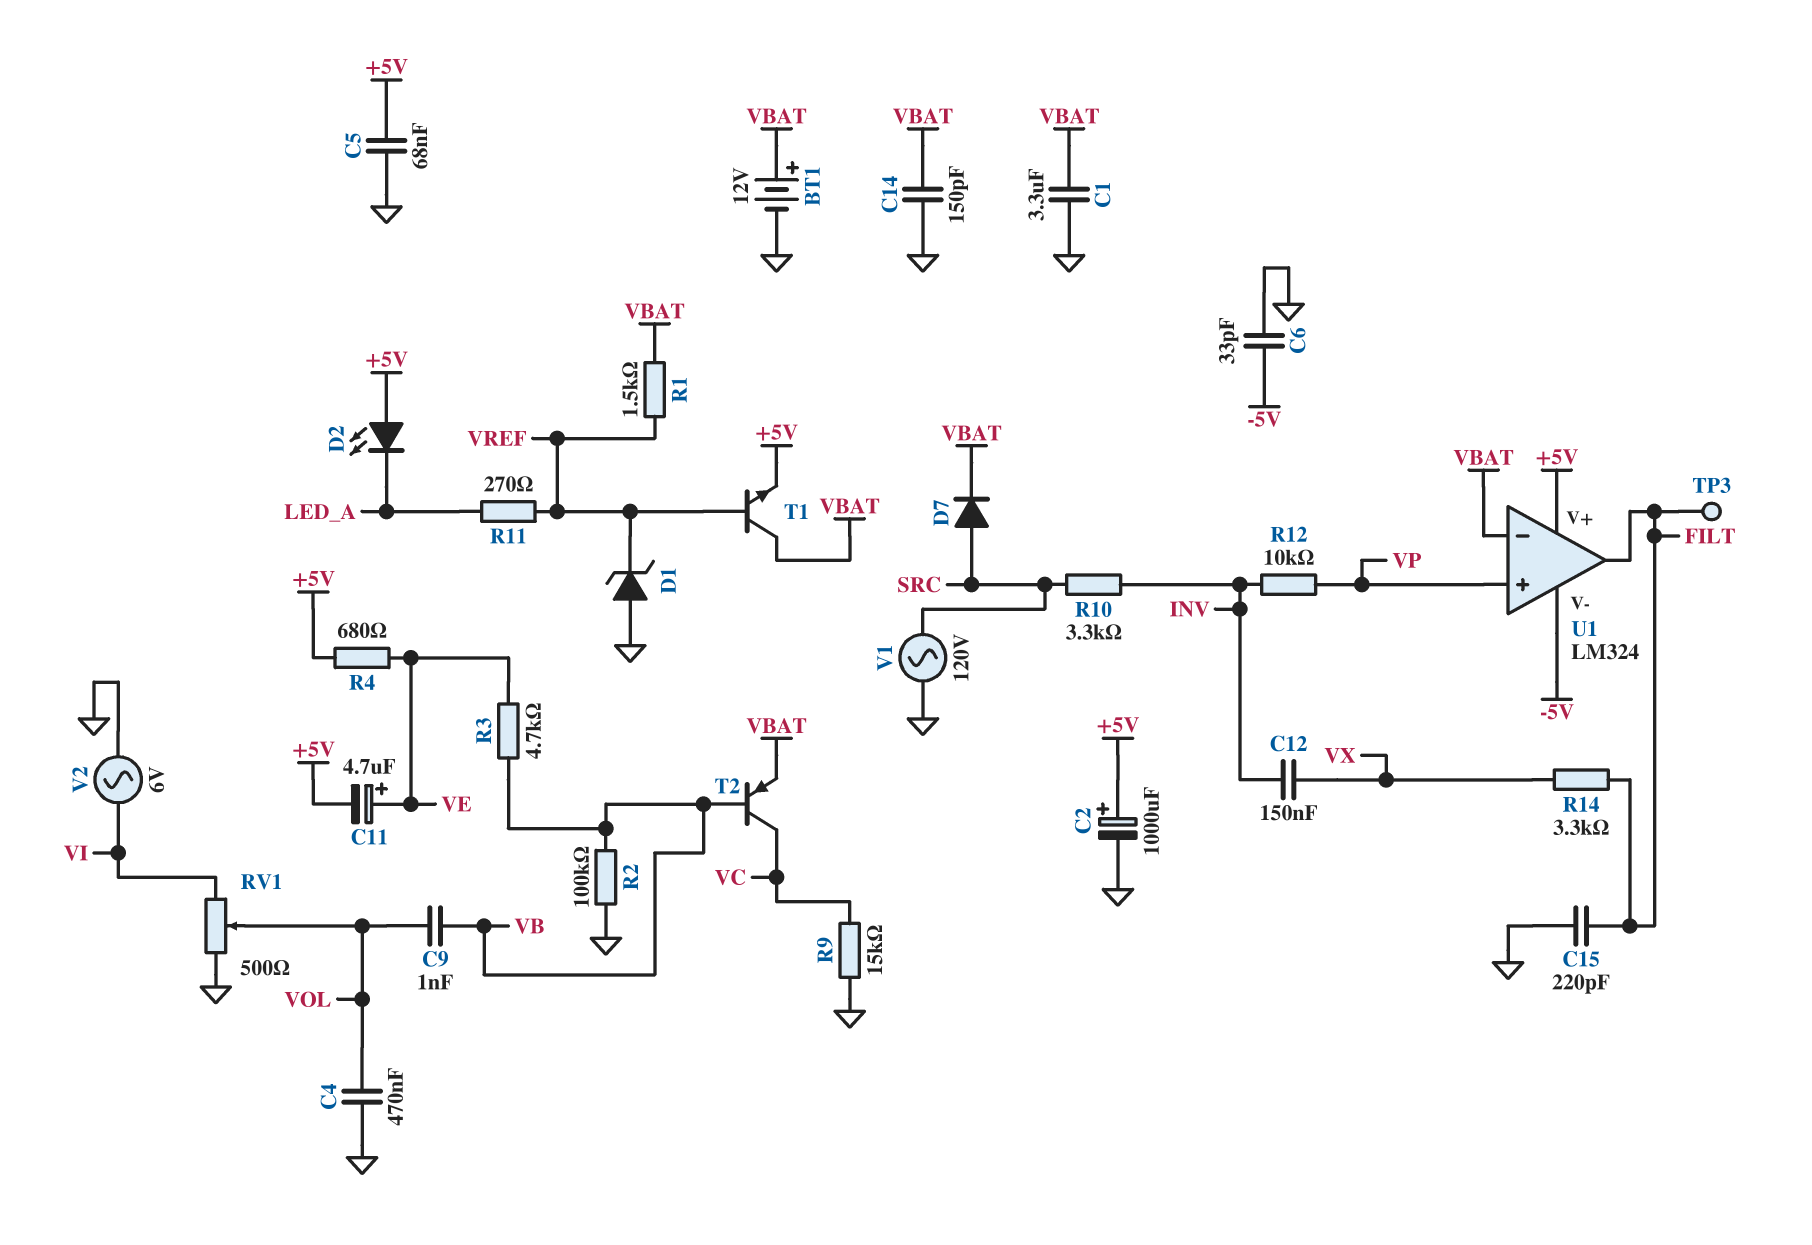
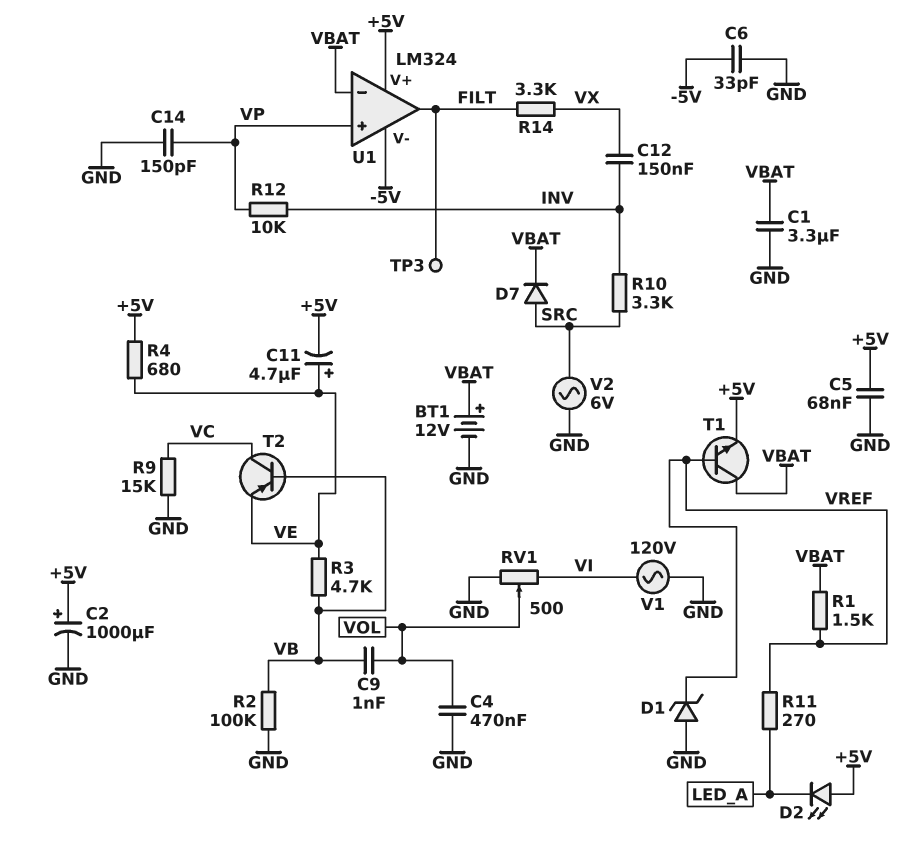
C14: 150pF (GND, VBAT) -> 150pF (GND, VP)
C15: 220pF (FILT, GND) -> none
T2: PNP (B VB, C VC, E VBAT) -> PNP (B VB, C VC, E VE)
V1: AC 120V (GND, SRC) -> AC 120V (GND, VI)
V2: AC 6V (GND, VI) -> AC 6V (GND, SRC)

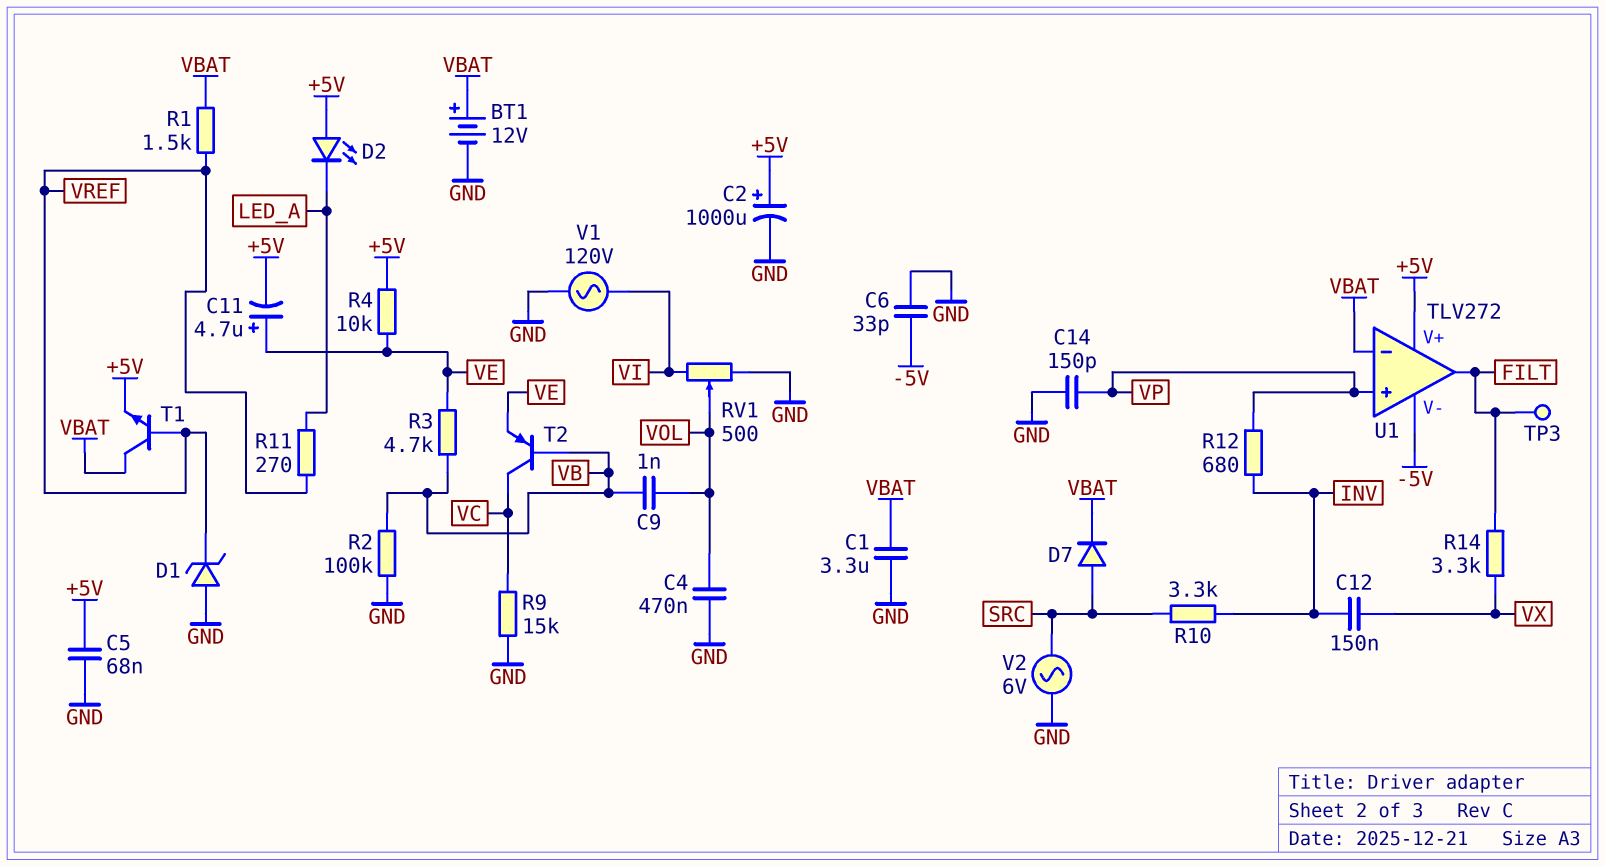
R4: 680 (+5V, VE) -> 10k (+5V, VE)
R12: 10k (INV, VP) -> 680 (INV, VP)
U1: LM324 -> TLV272

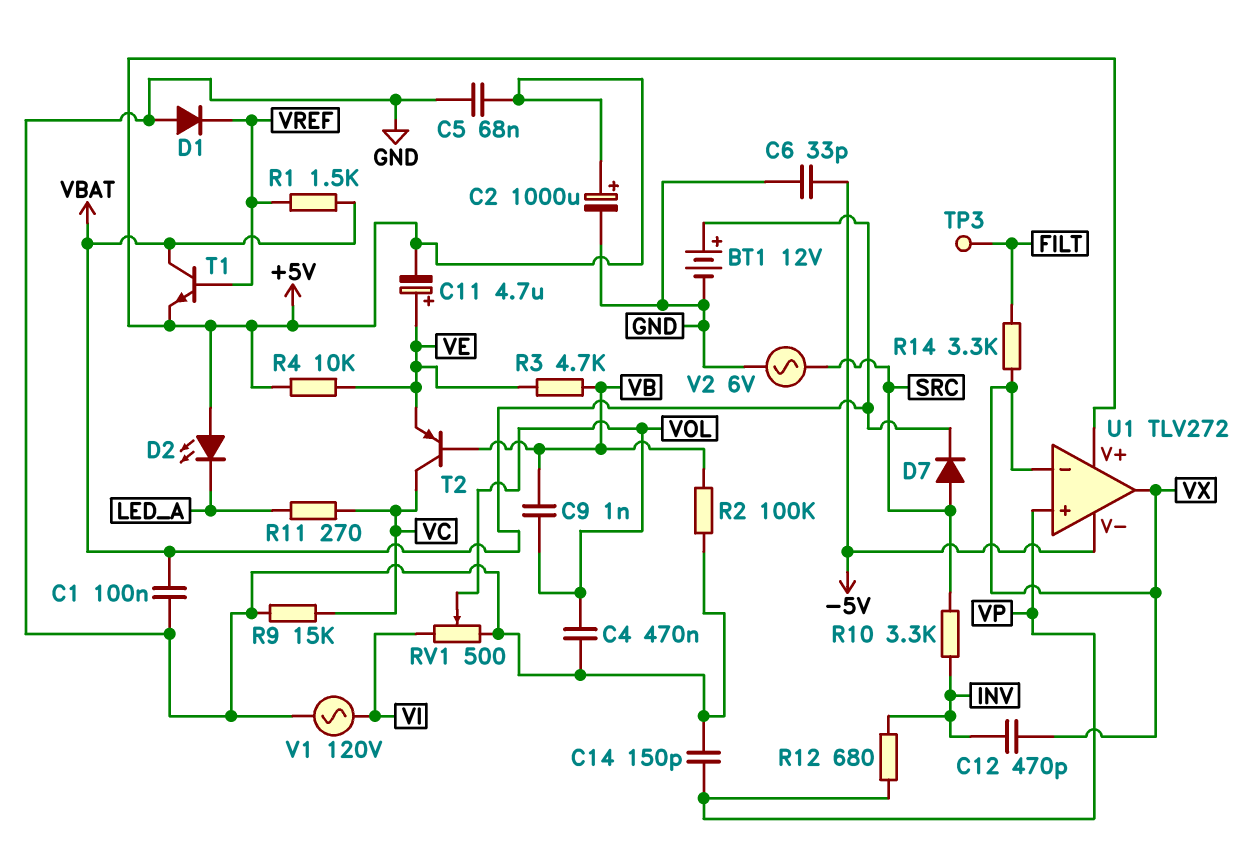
C1: 3.3uF (GND, VBAT) -> 100nF (GND, VBAT)
C12: 150nF (INV, VX) -> 470pF (INV, VX)
D1: zener (A GND, K VREF) -> diode (A GND, K VREF)
R11: 270 (LED_A, VREF) -> 270 (LED_A, VC)
U1 pin in-: VBAT -> VX
U1 pin out: FILT -> VX

